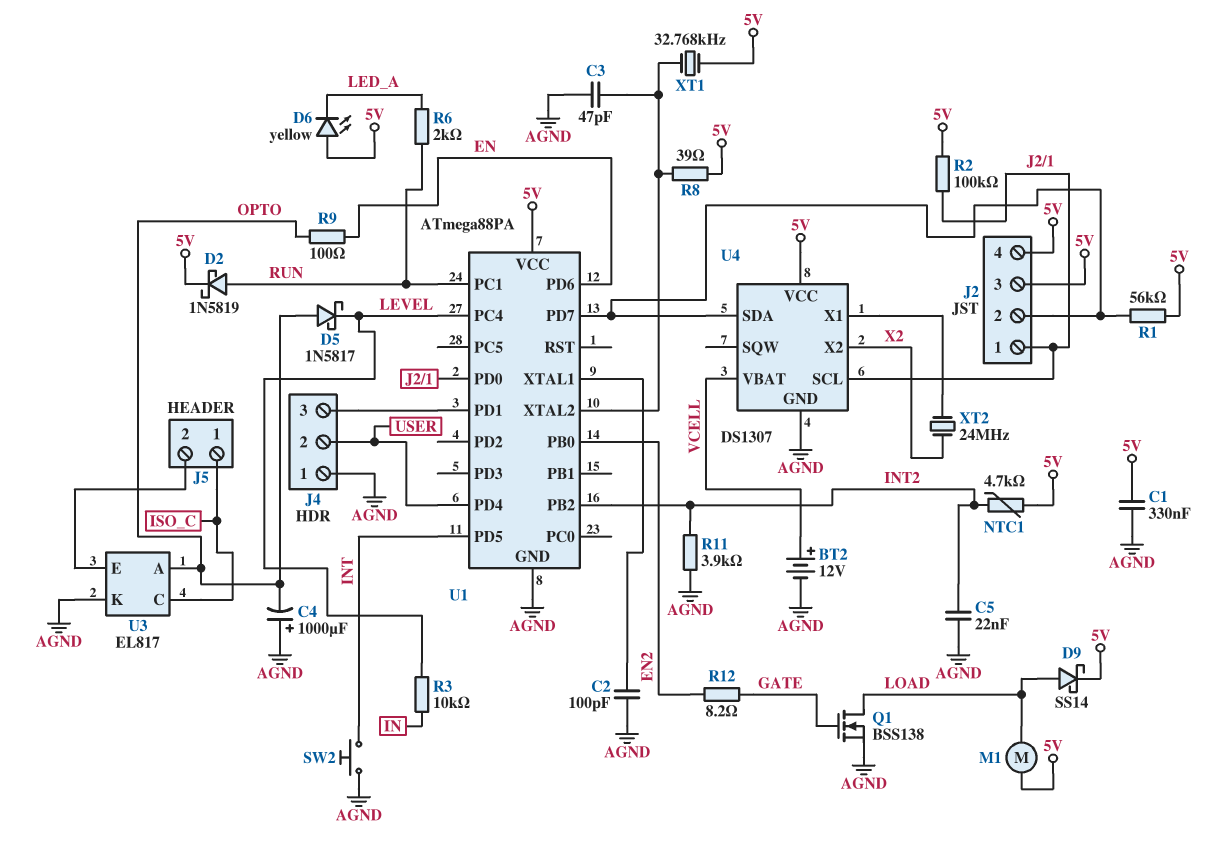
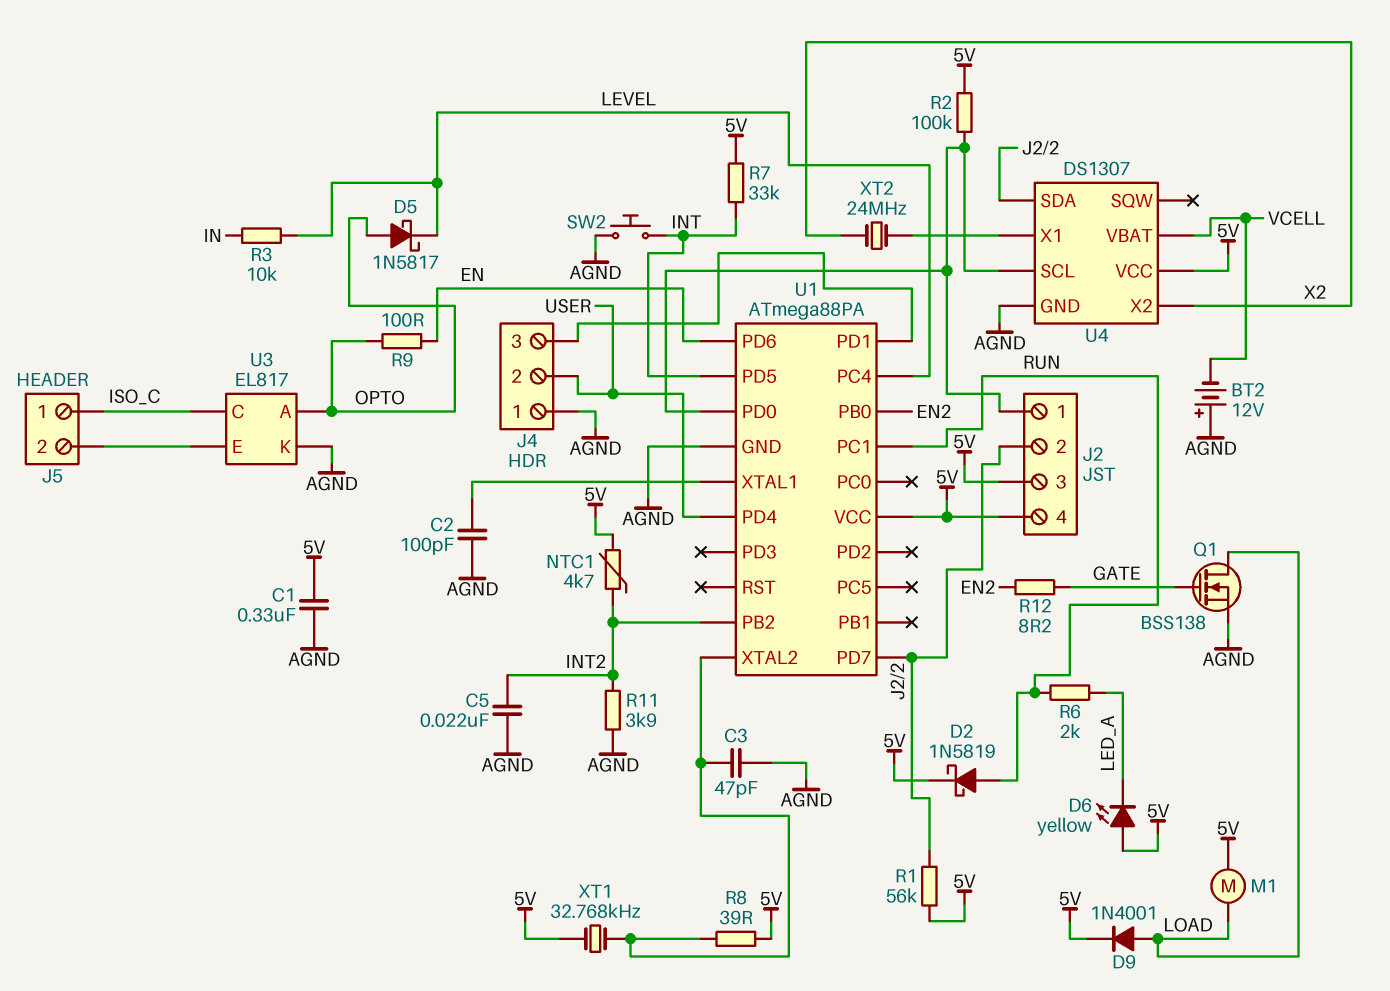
BT2: 12V (plus VCELL, minus AGND) -> 12V (plus AGND, minus VCELL)
C4: 1000uF (plus AGND, minus OPTO) -> none
D9: schottky SS14 (A LOAD, K 5V) -> diode 1N4001 (A LOAD, K 5V)
R7: none -> 33k (5V, INT)

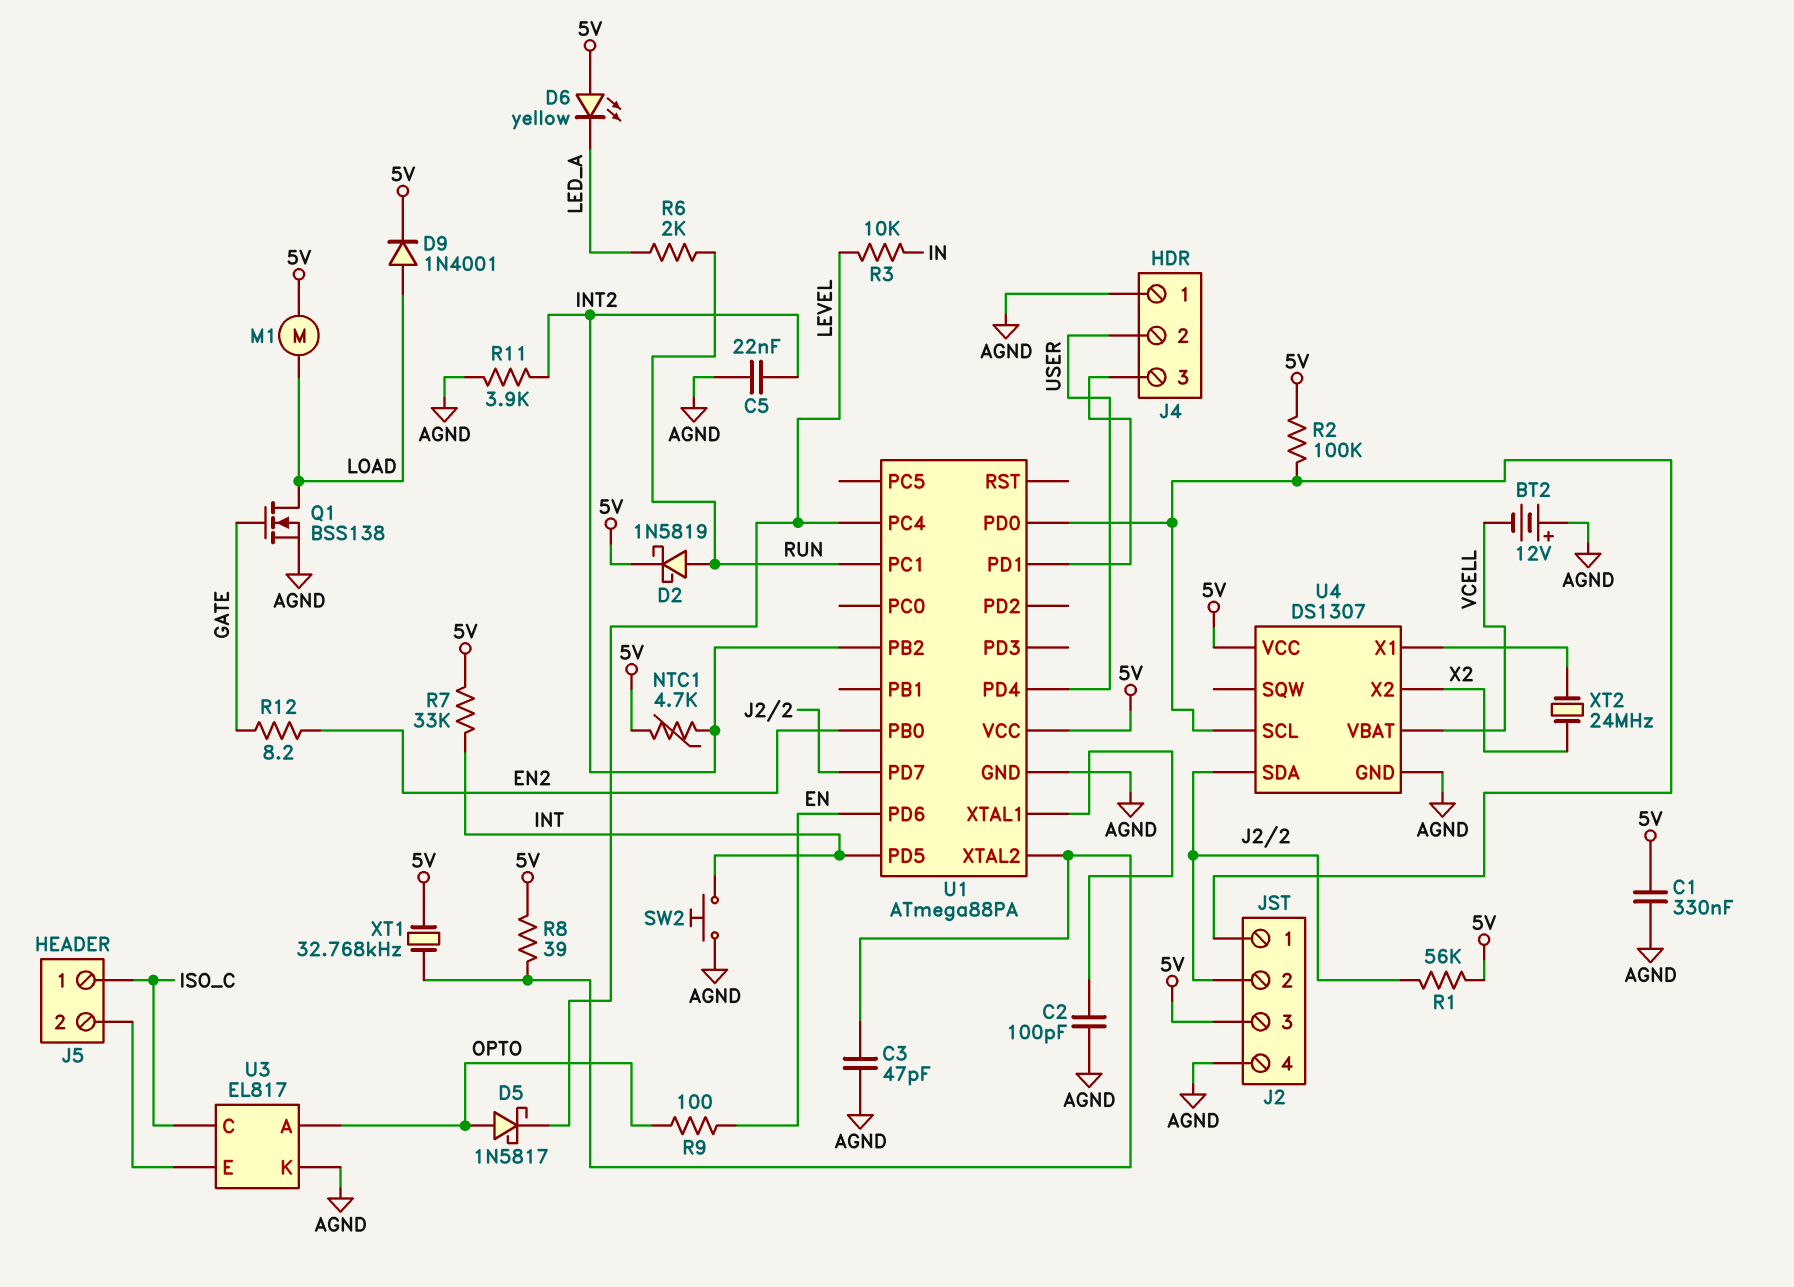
J2 pin 4: 5V -> AGND

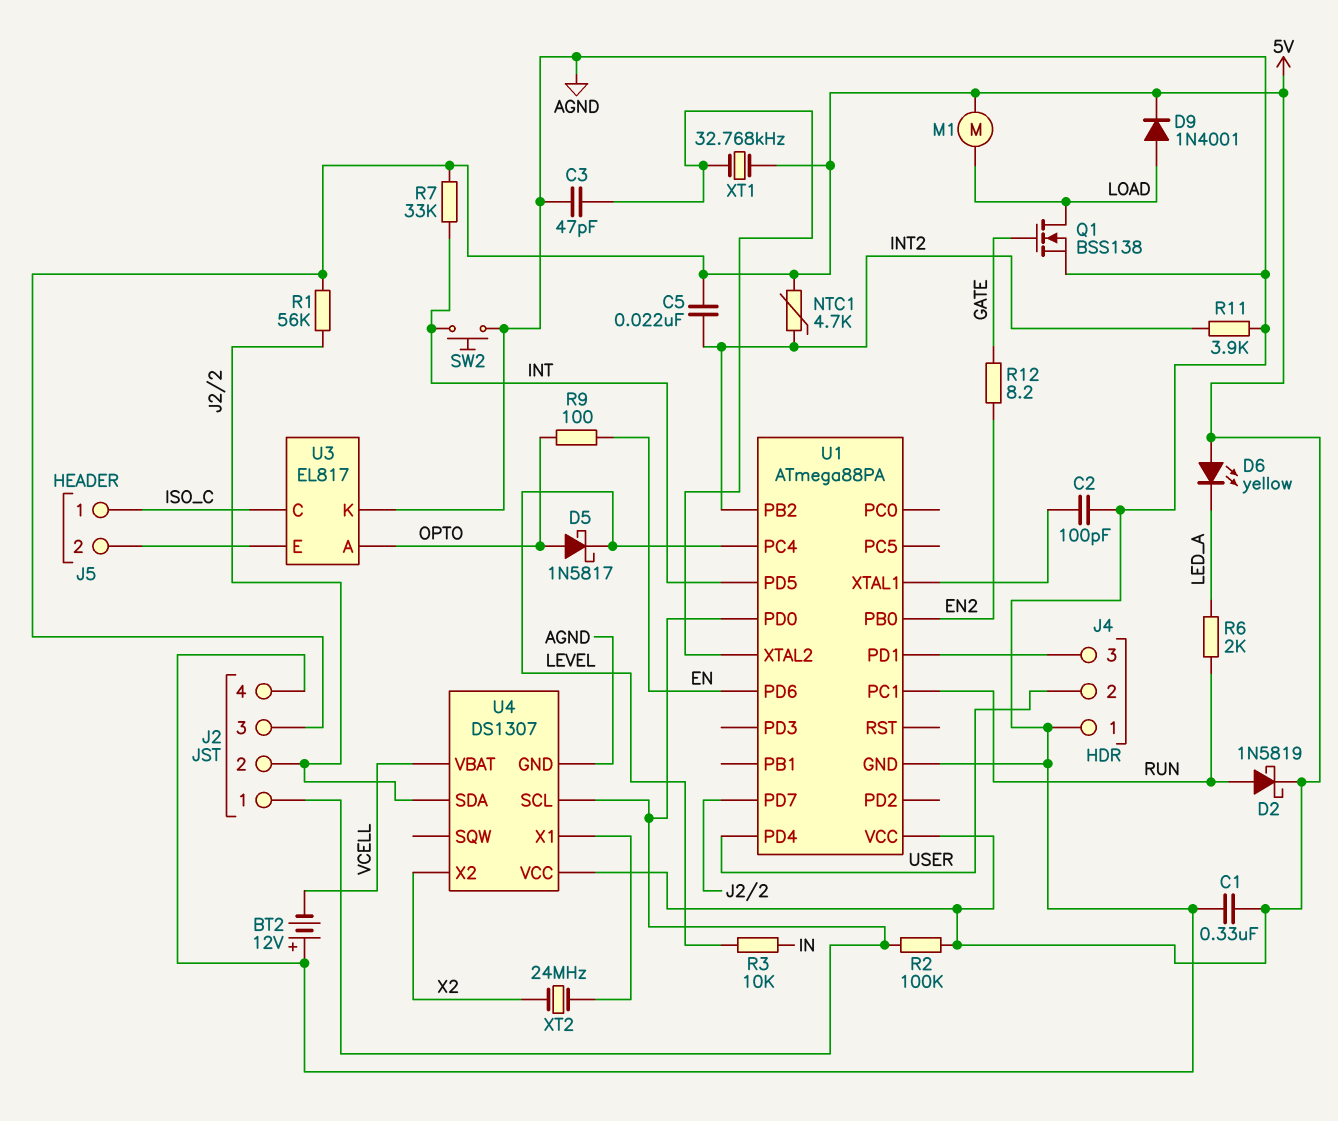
C5: 22nF (AGND, INT2) -> 22nF (5V, INT2)
R8: 39 (5V, U1/XTAL2) -> none

